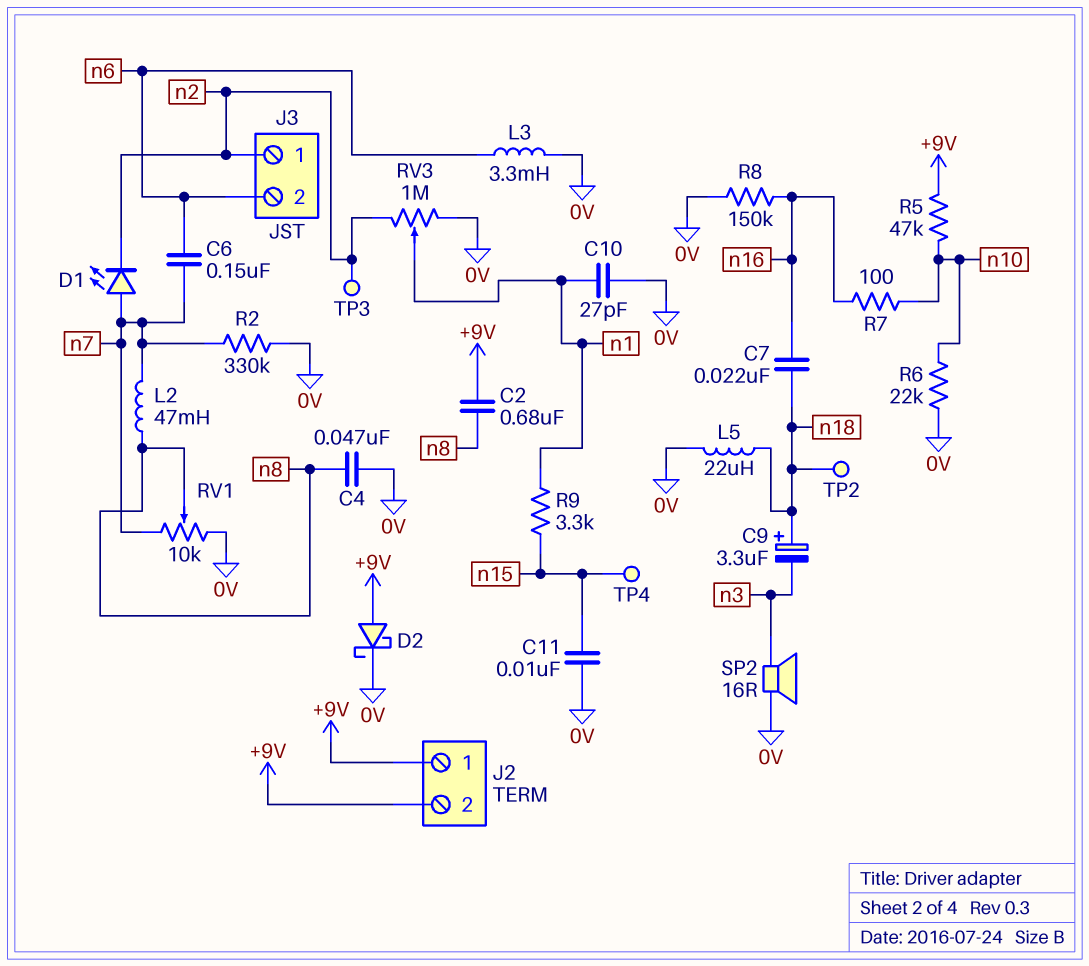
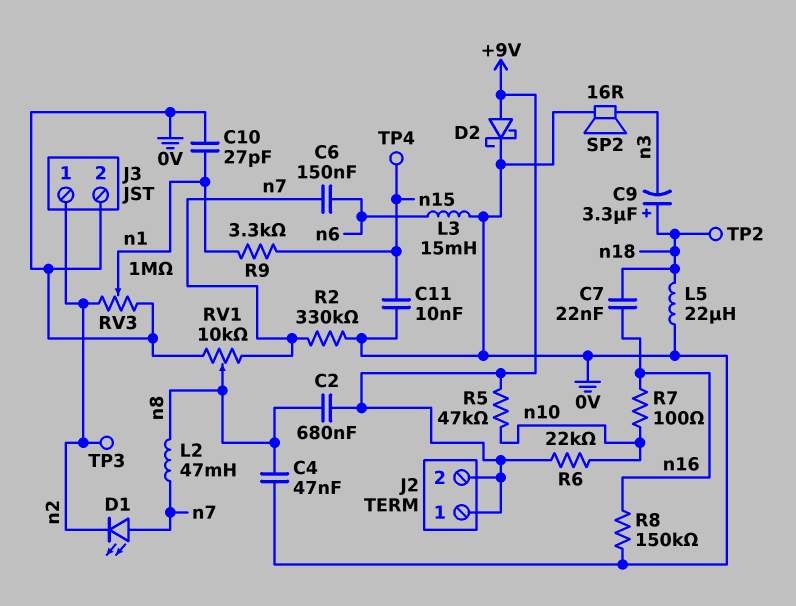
J3 pin 2: n6 -> 0V
L3: 3.3mH (0V, n6) -> 15mH (0V, n6)
R6: 22k (0V, n10) -> 22k (+9V, n10)

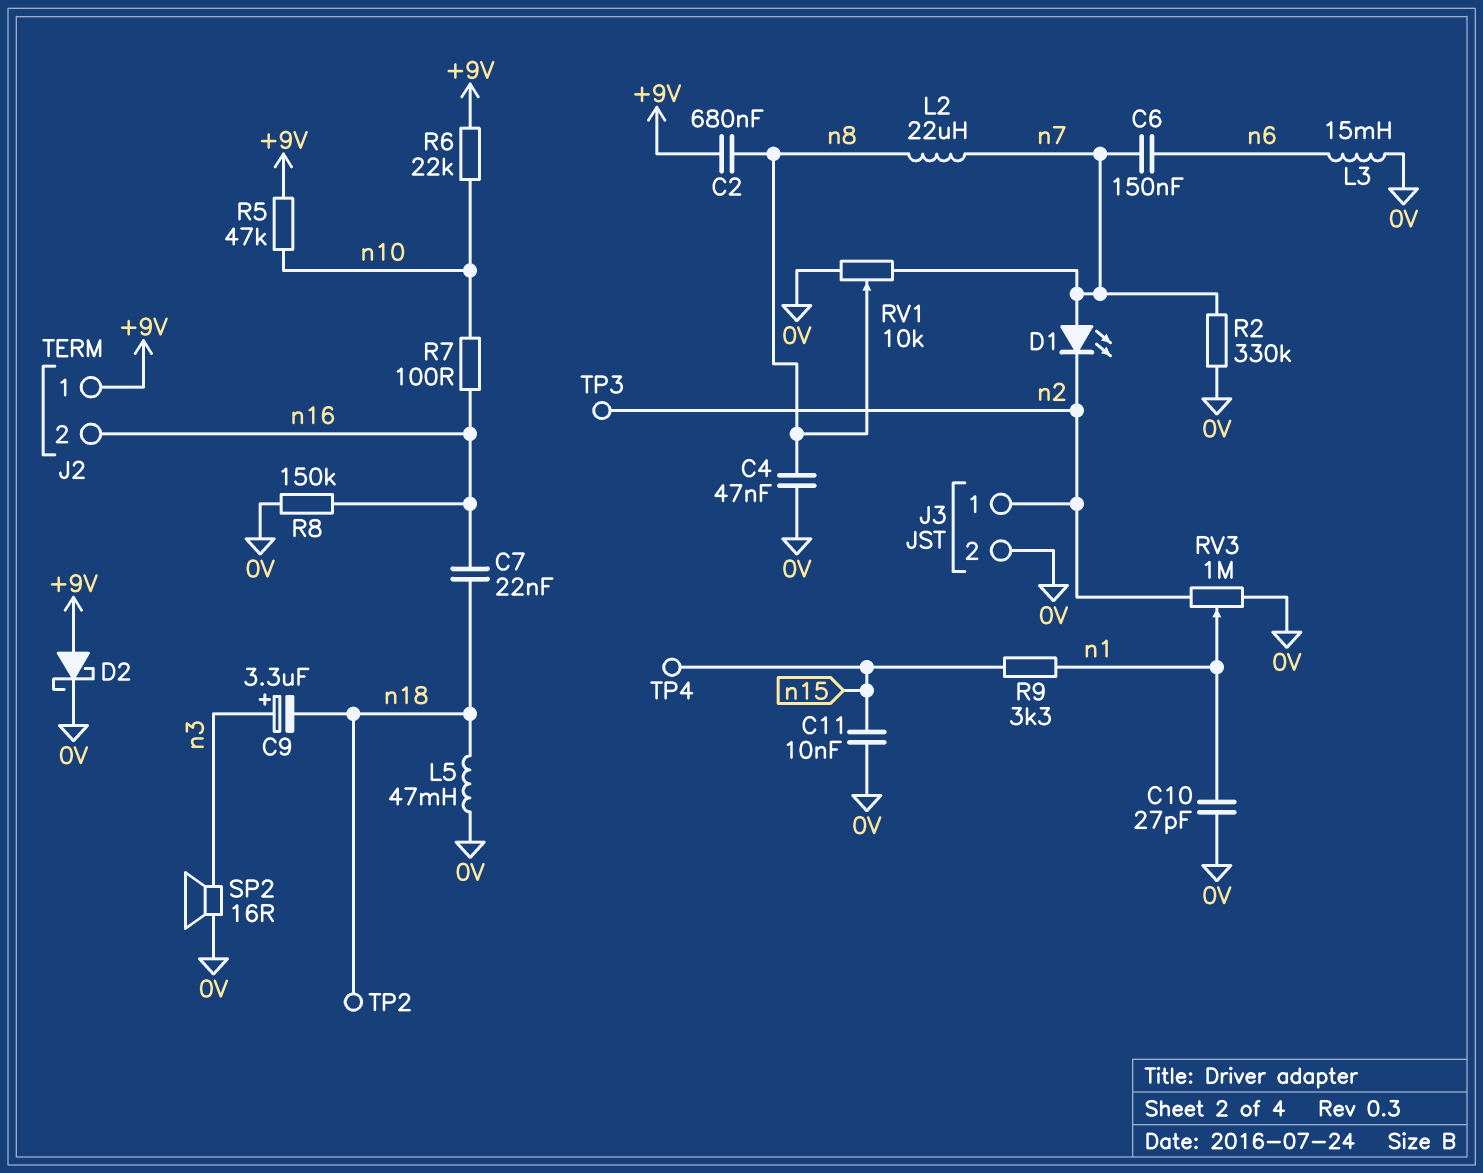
C9: 3.3uF (plus n18, minus n3) -> 3.3uF (plus n3, minus n18)
J2 pin 2: +9V -> n16
L2: 47mH (n7, n8) -> 22uH (n7, n8)
L5: 22uH (0V, n18) -> 47mH (0V, n18)

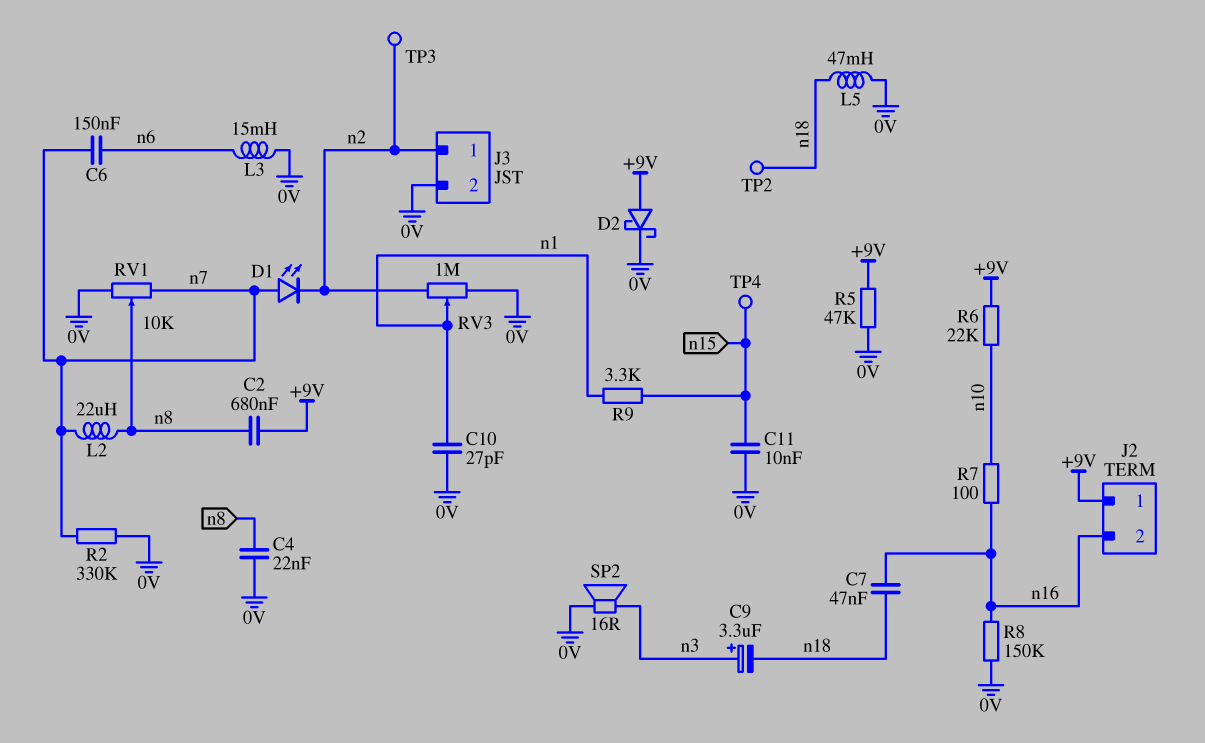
C4: 47nF (0V, n8) -> 22nF (0V, n8)
C7: 22nF (n16, n18) -> 47nF (n16, n18)
R5: 47k (+9V, n10) -> 47k (+9V, 0V)

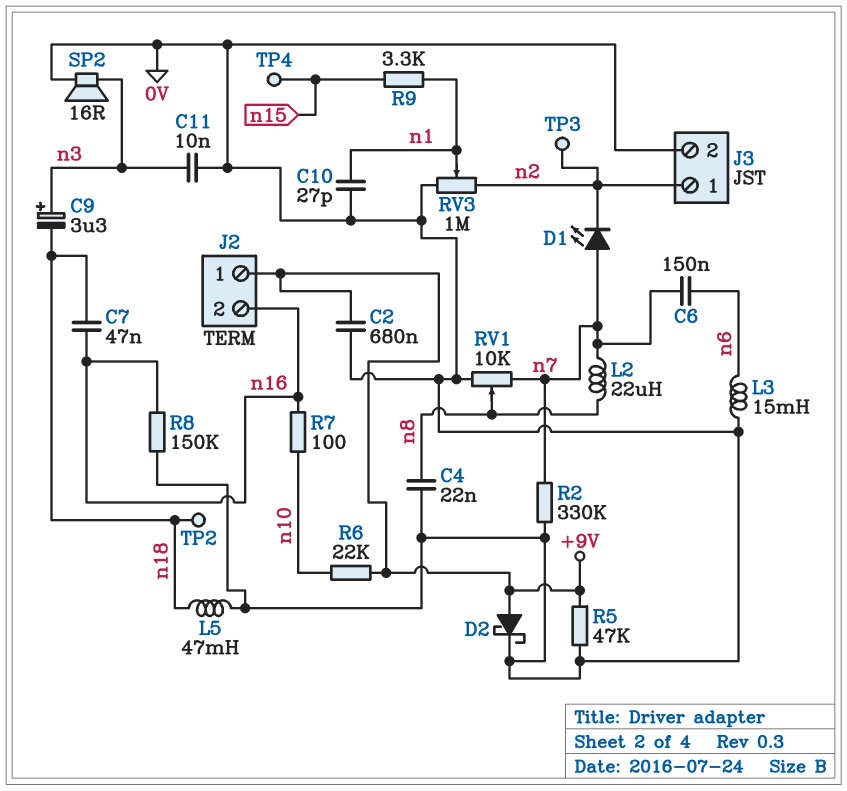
C2: 680nF (+9V, n8) -> 680nF (+9V, 0V)
C11: 10nF (0V, n15) -> 10nF (0V, n3)

